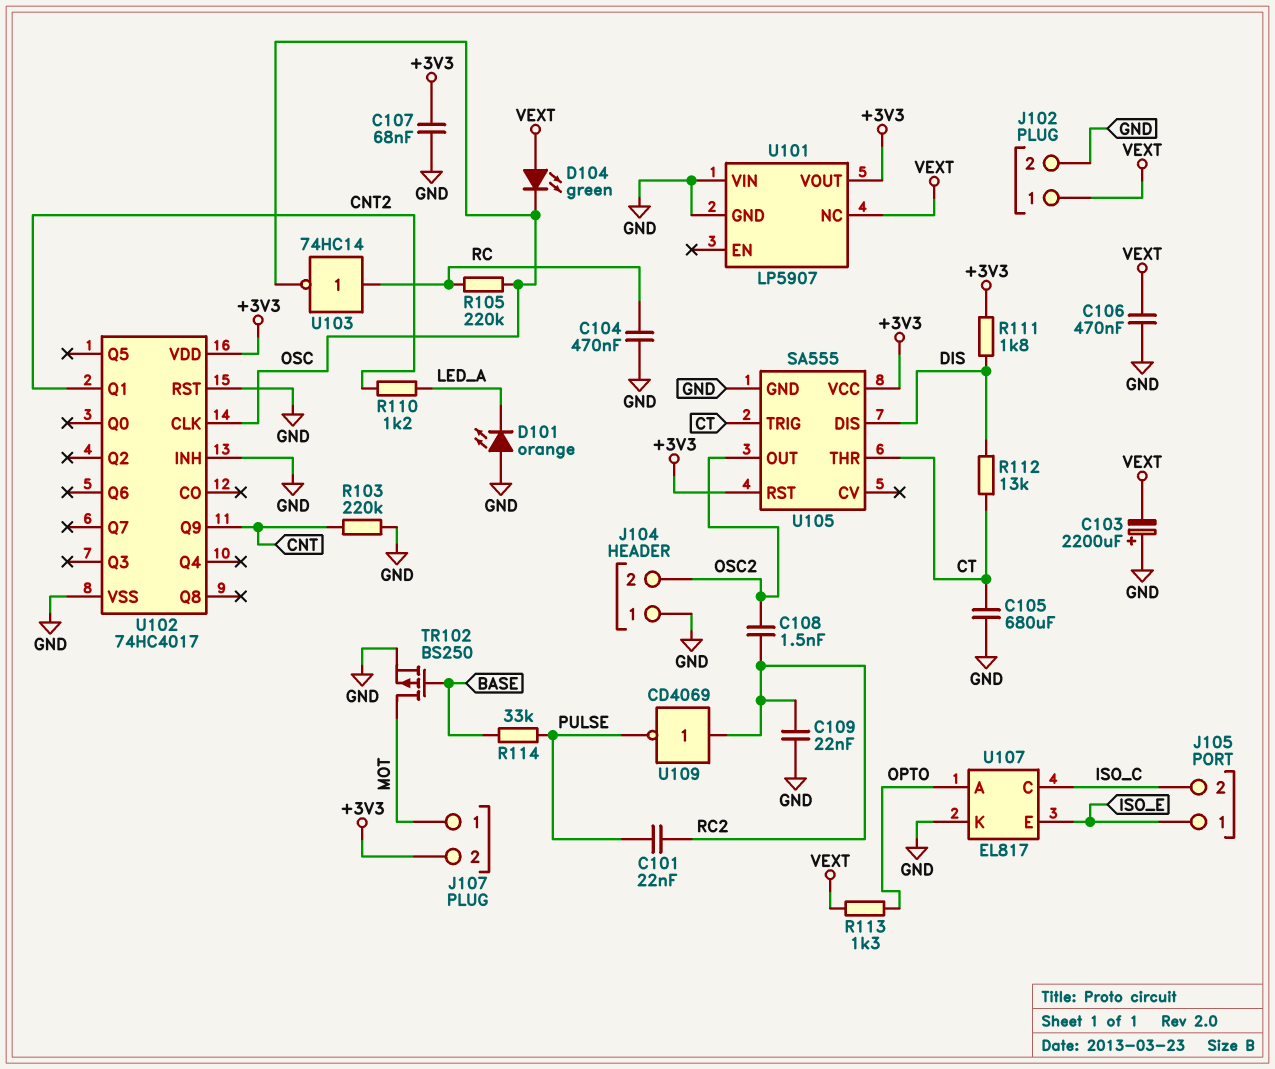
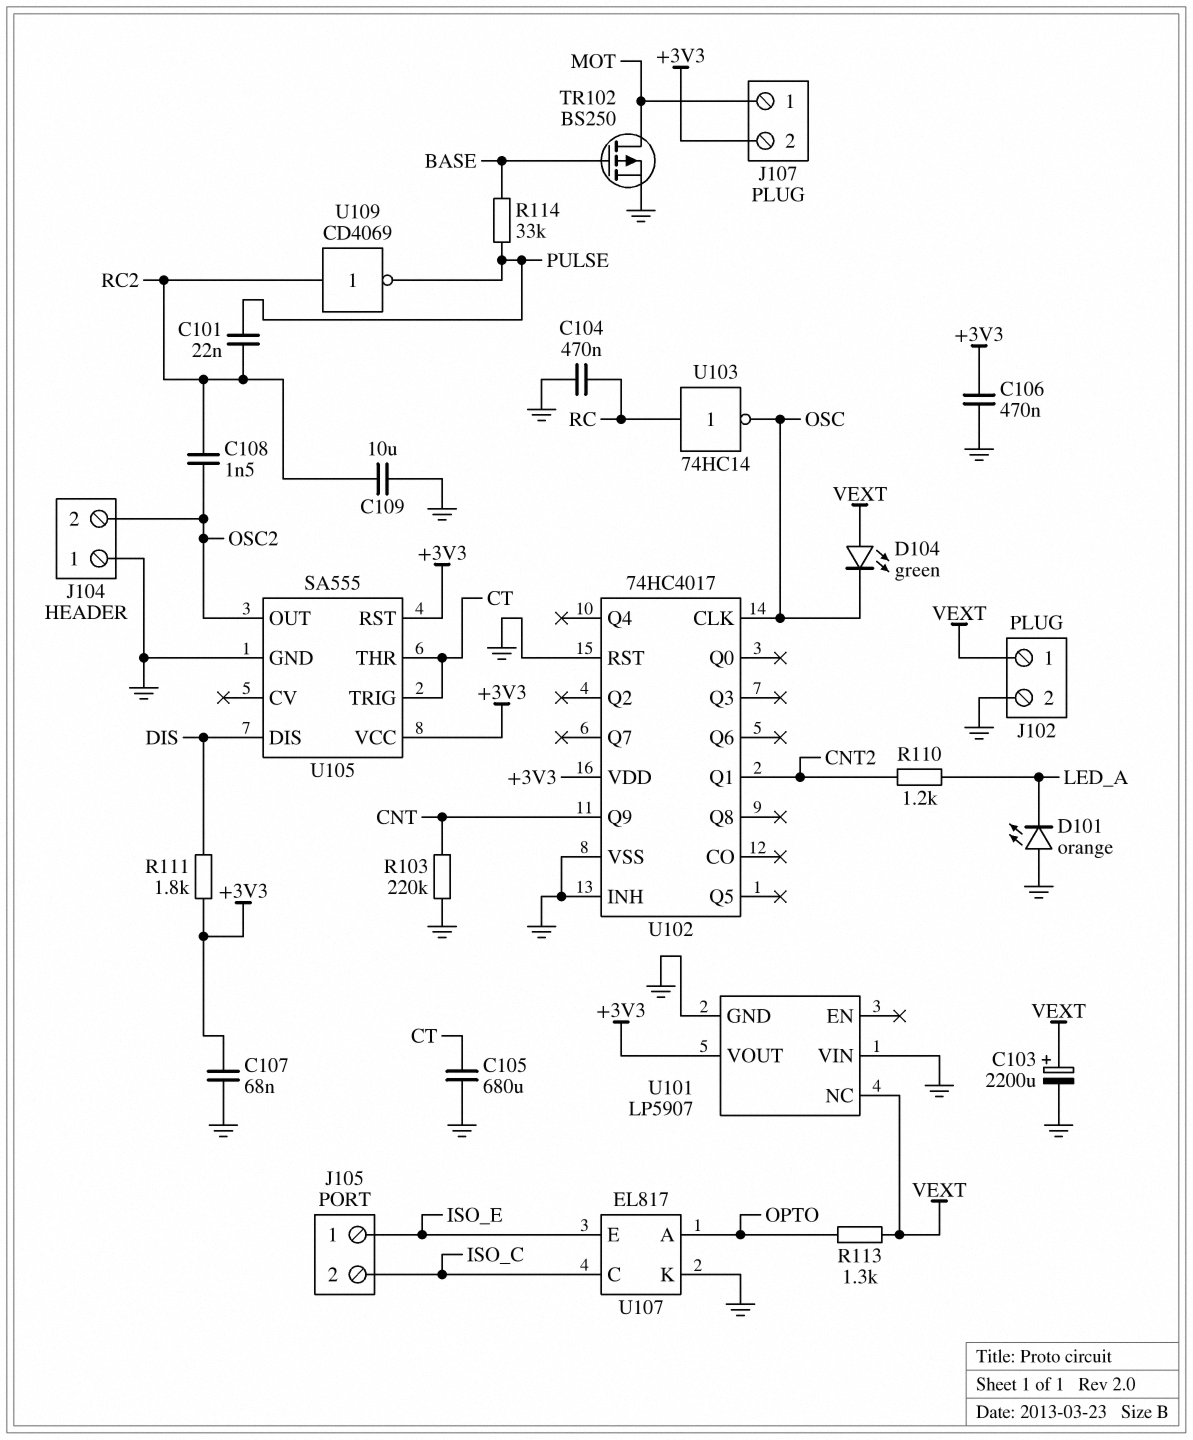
C103: 2200uF (plus GND, minus VEXT) -> 2200uF (plus VEXT, minus GND)
C106: 470nF (GND, VEXT) -> 470nF (+3V3, GND)
C109: 22nF (GND, RC2) -> 10uF (GND, RC2)
R105: 220k (OSC, RC) -> none
R112: 13k (CT, DIS) -> none

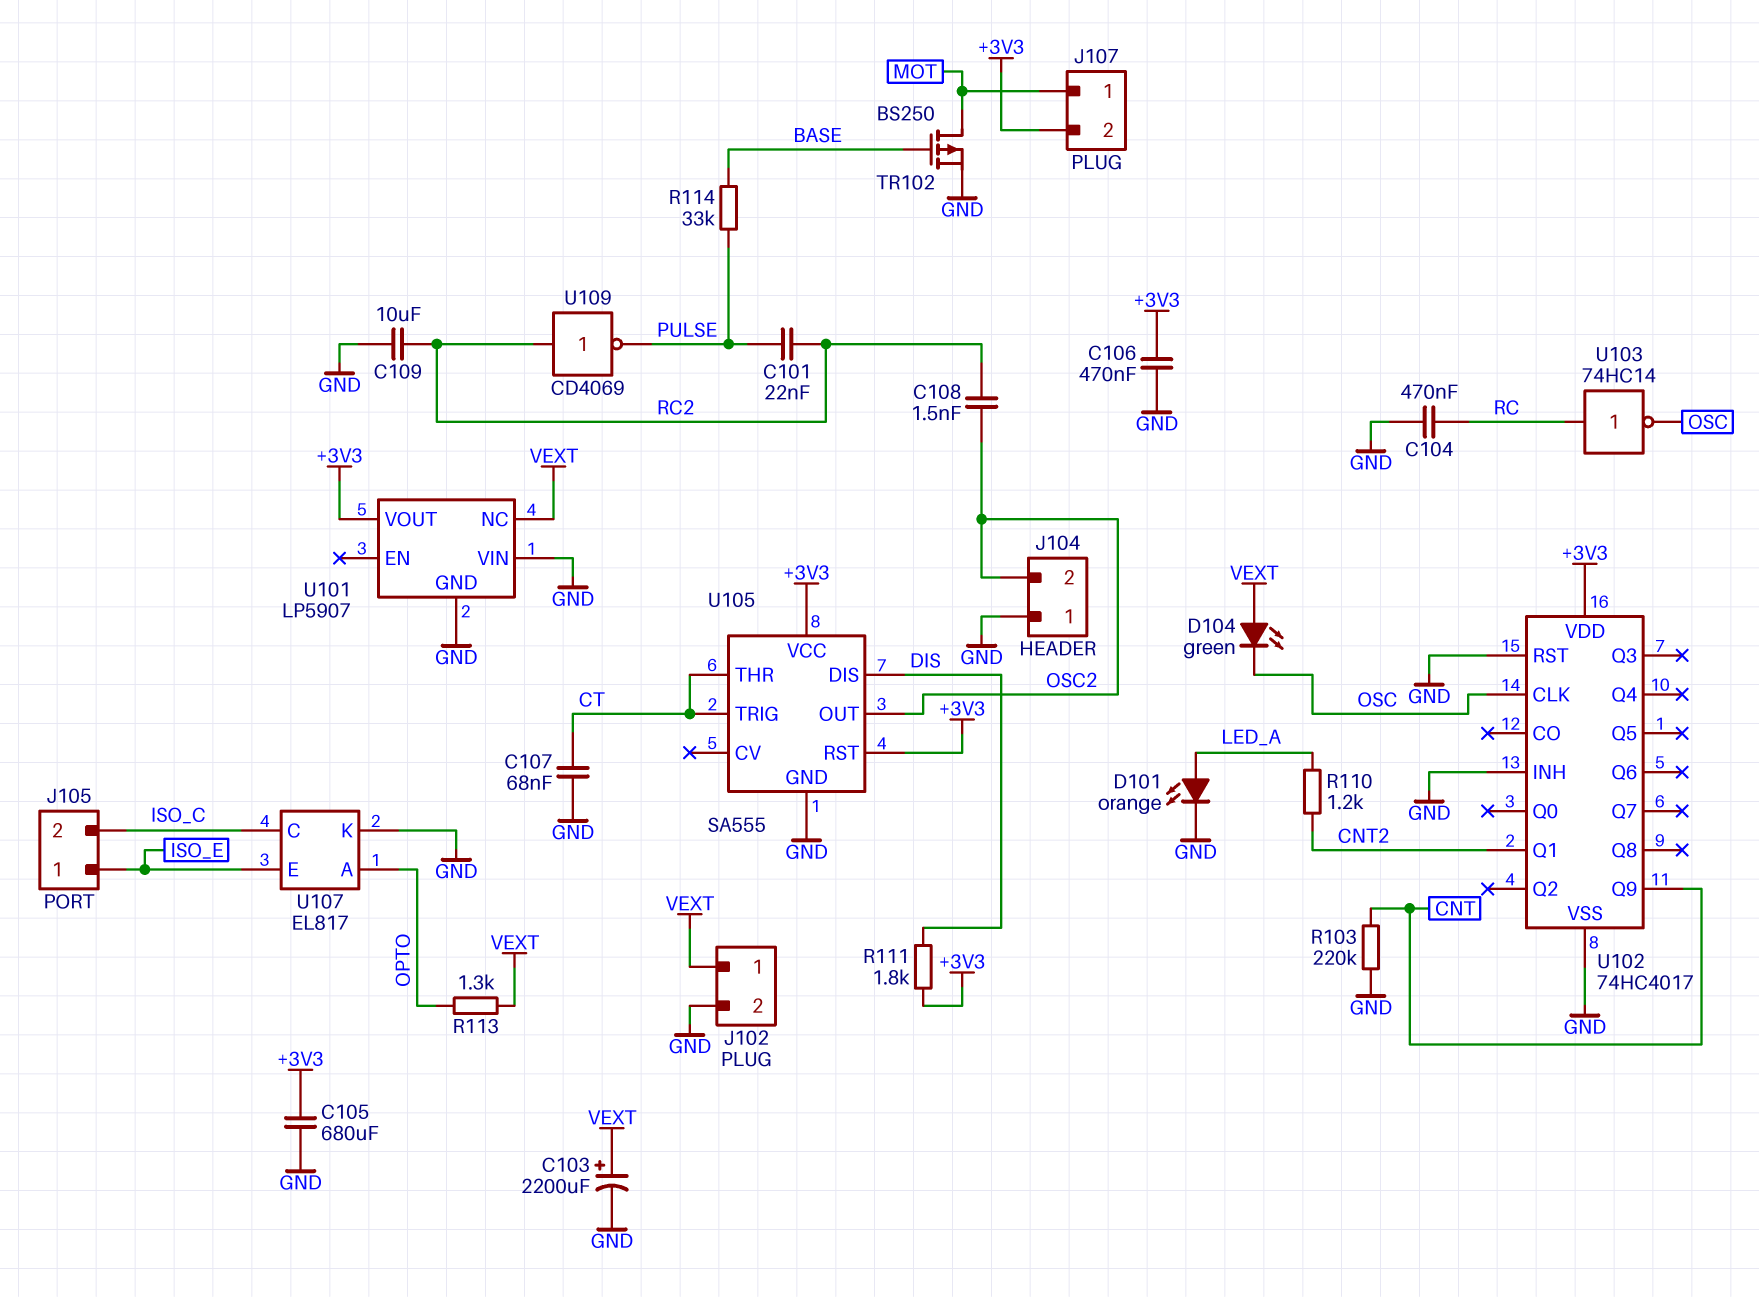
C105: 680uF (CT, GND) -> 680uF (+3V3, GND)
C107: 68nF (+3V3, GND) -> 68nF (CT, GND)
D101: LED orange (A GND, K LED_A) -> LED orange (A LED_A, K GND)

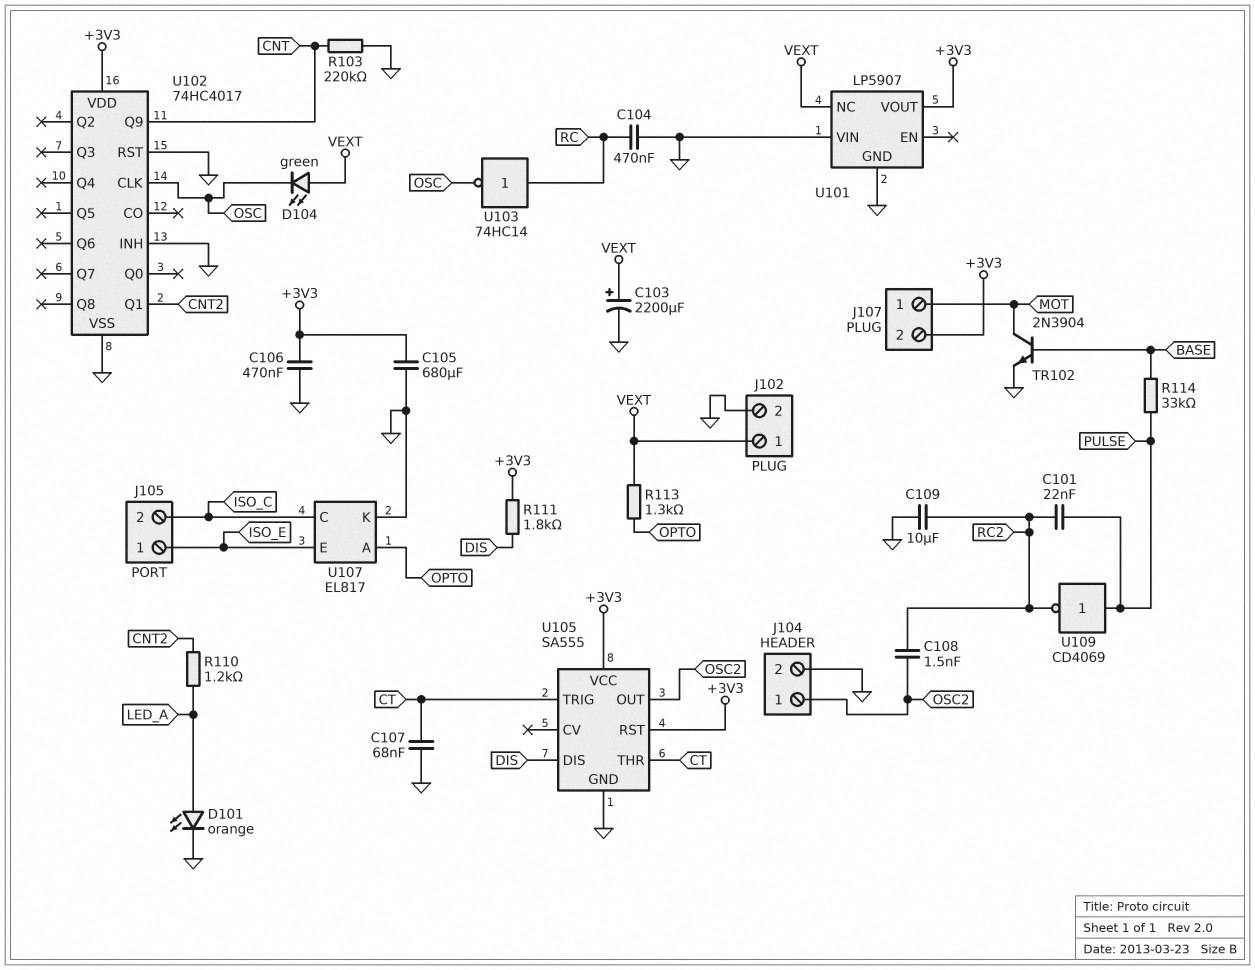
J104 pin 1: GND -> OSC2
J104 pin 2: OSC2 -> GND
TR102: PMOS BS250 (G BASE, D MOT, S GND) -> NPN 2N3904 (B BASE, C MOT, E GND)
U109: NOT CD4069 (in RC2, out PULSE) -> NOT CD4069 (in PULSE, out RC2)

